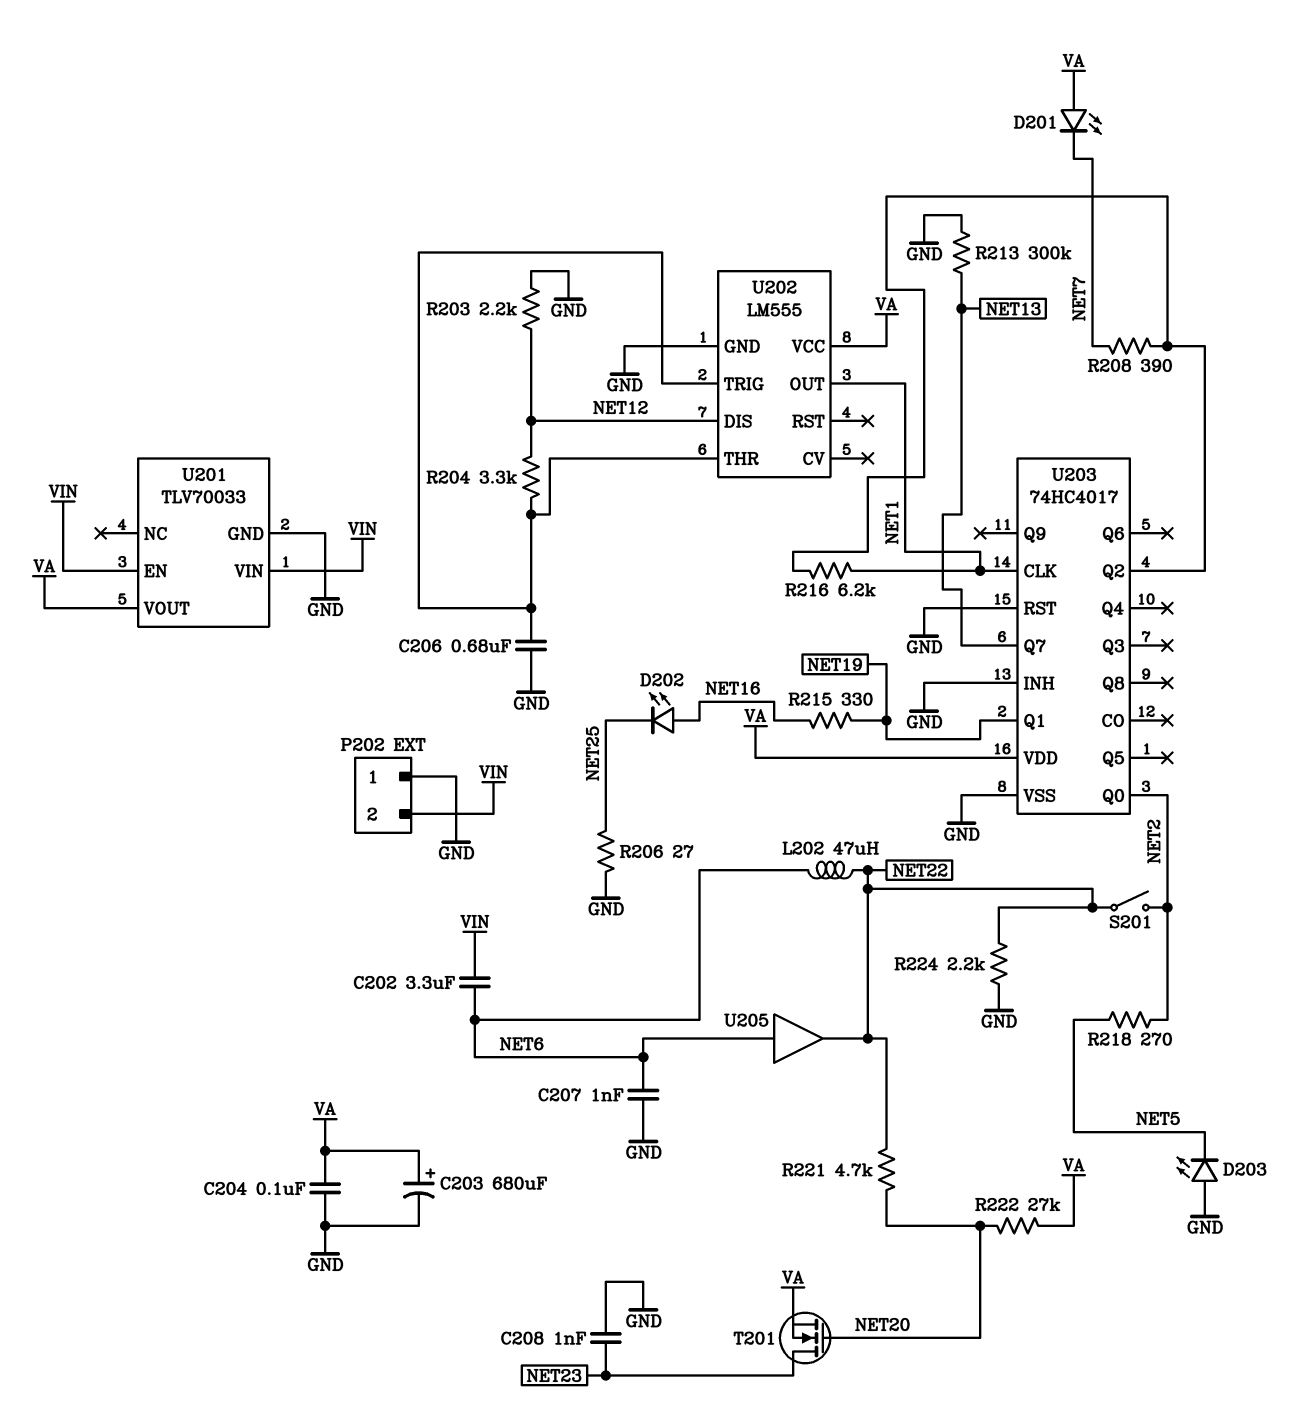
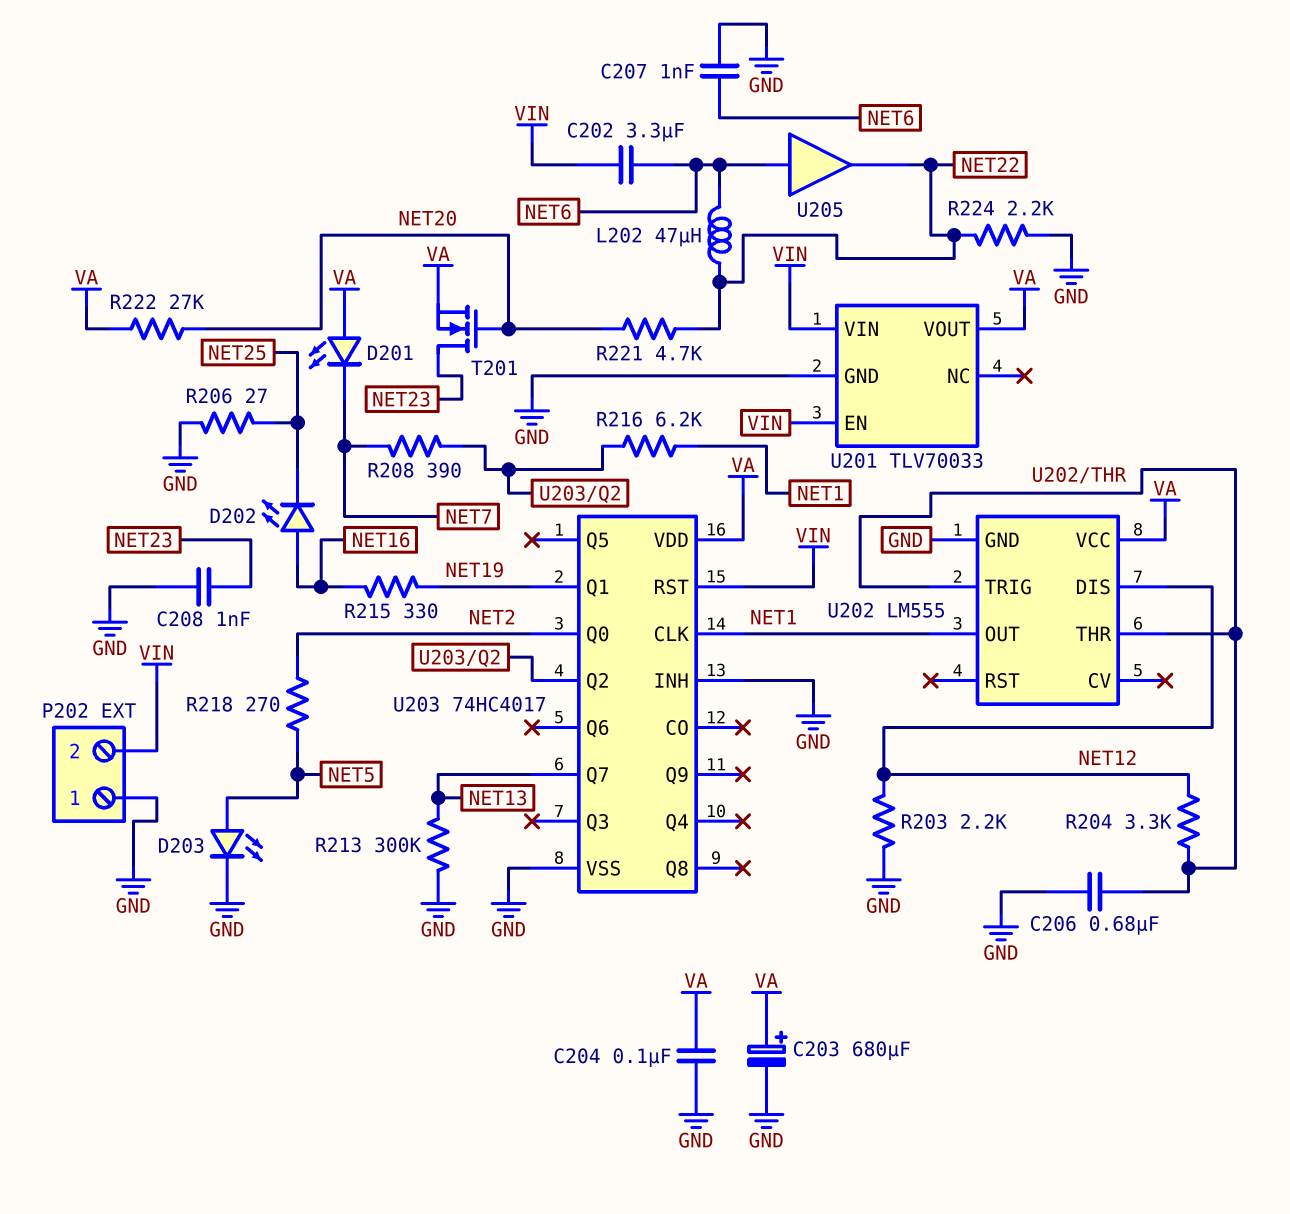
D203: LED (A GND, K NET5) -> LED (A NET5, K GND)
S201: switch (NET2, NET22) -> none
U203 pin RST: GND -> VIN

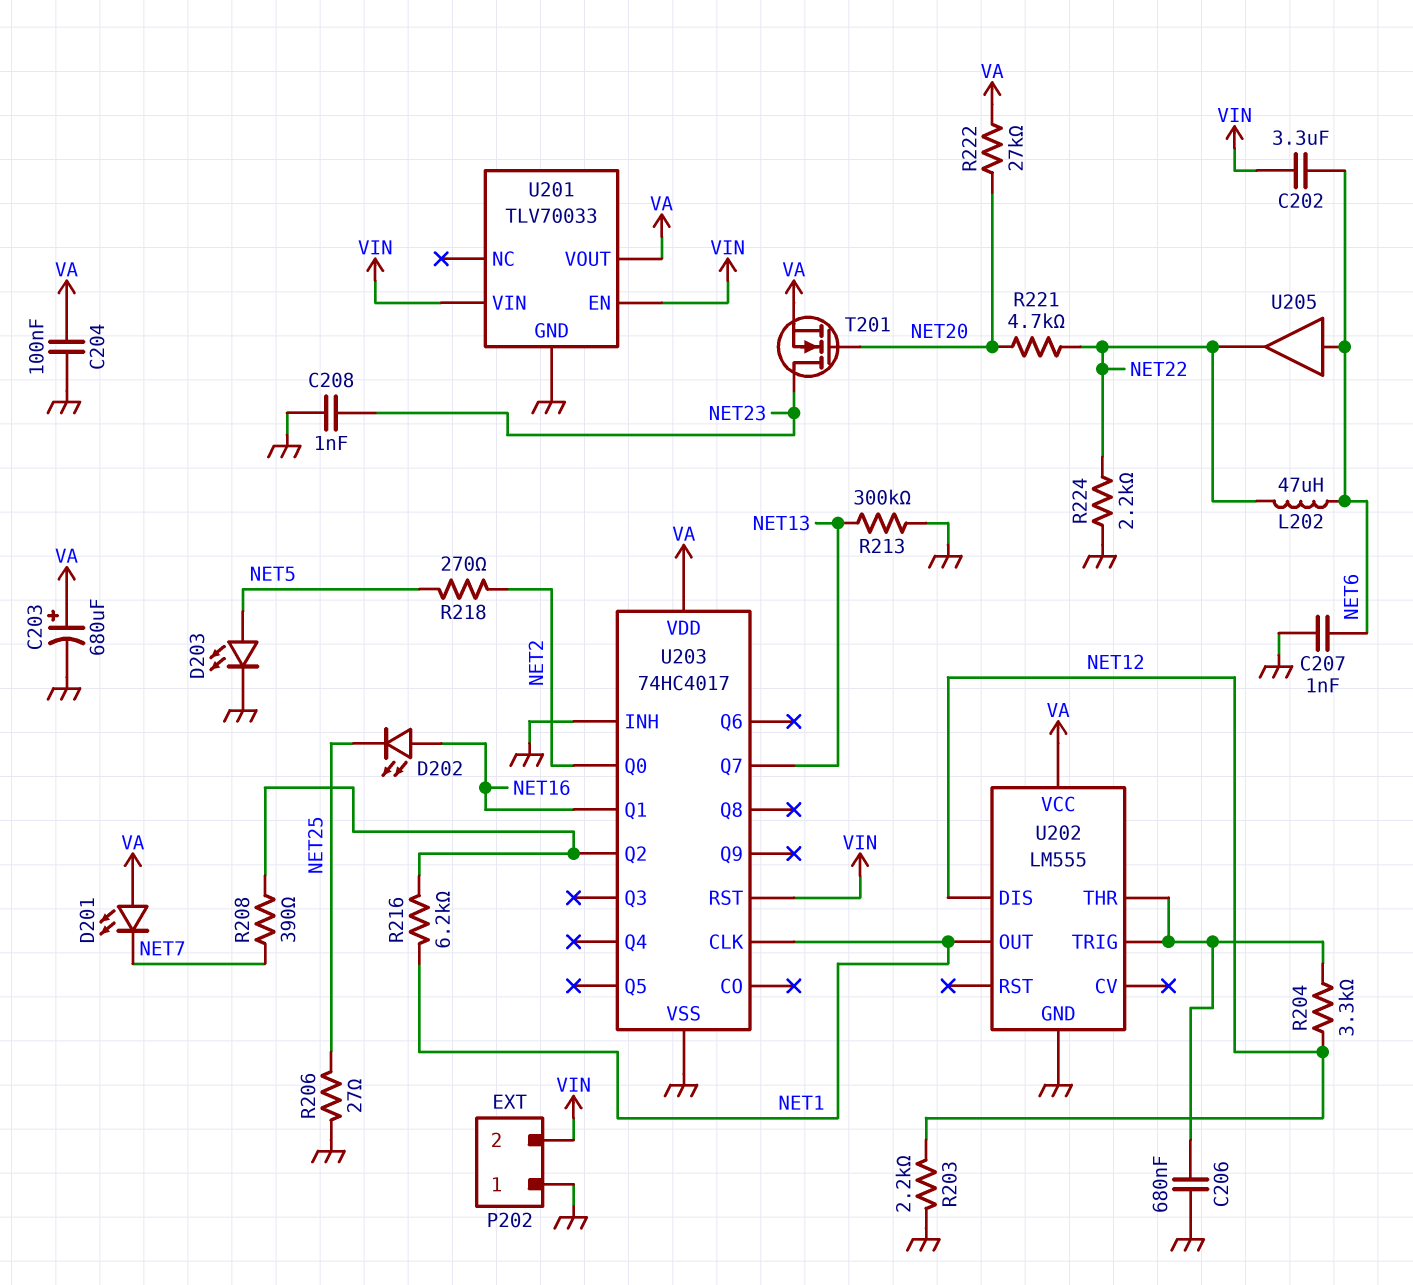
R215: 330 (NET16, NET19) -> none
U203 pin Q1: NET19 -> NET16

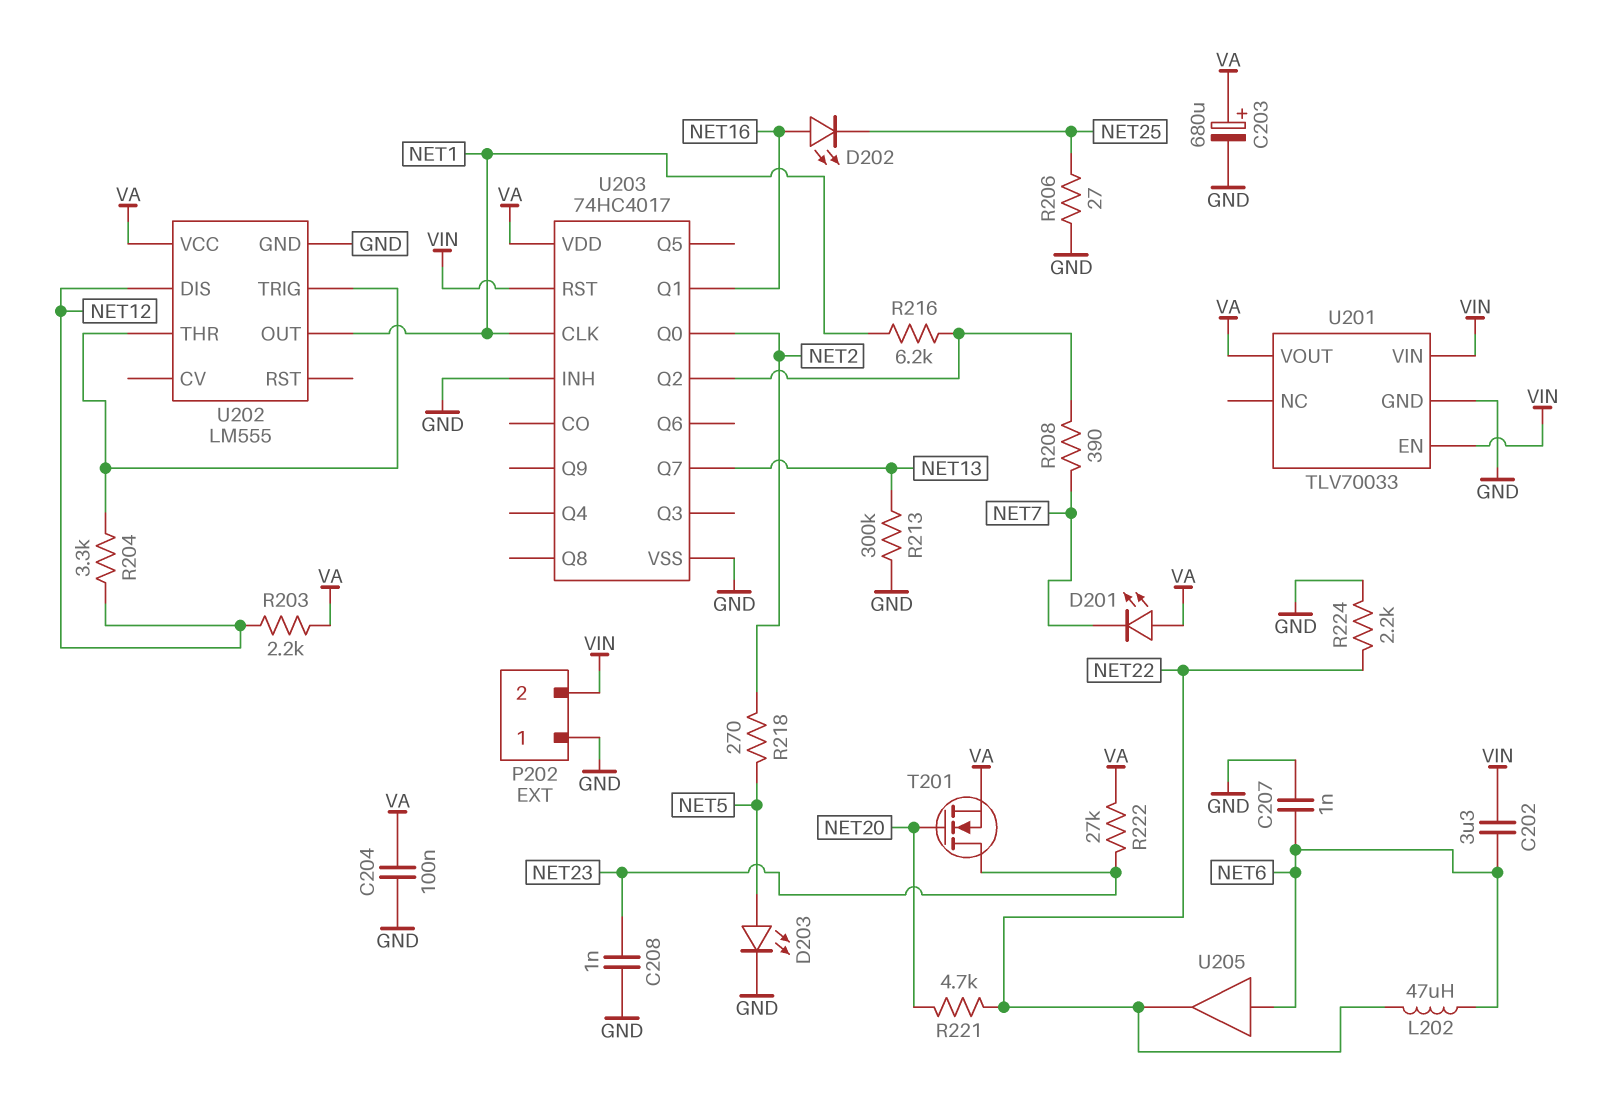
C206: 680nF (GND, U202/THR) -> none
R203: 2.2k (GND, NET12) -> 2.2k (NET12, VA)
R222: 27k (NET20, VA) -> 27k (NET23, VA)

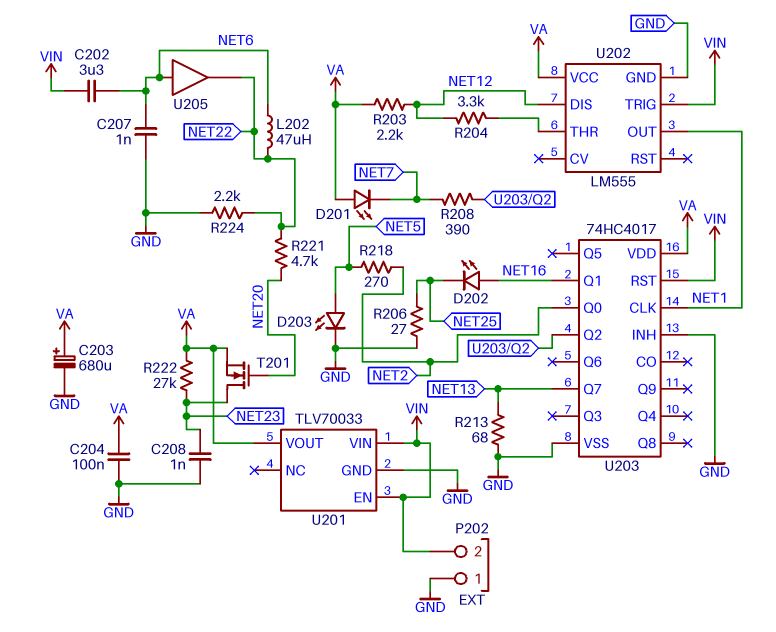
R213: 300k (GND, NET13) -> 68 (GND, NET13)
R216: 6.2k (NET1, U203/Q2) -> none
U202 pin TRIG: U202/THR -> VIN

